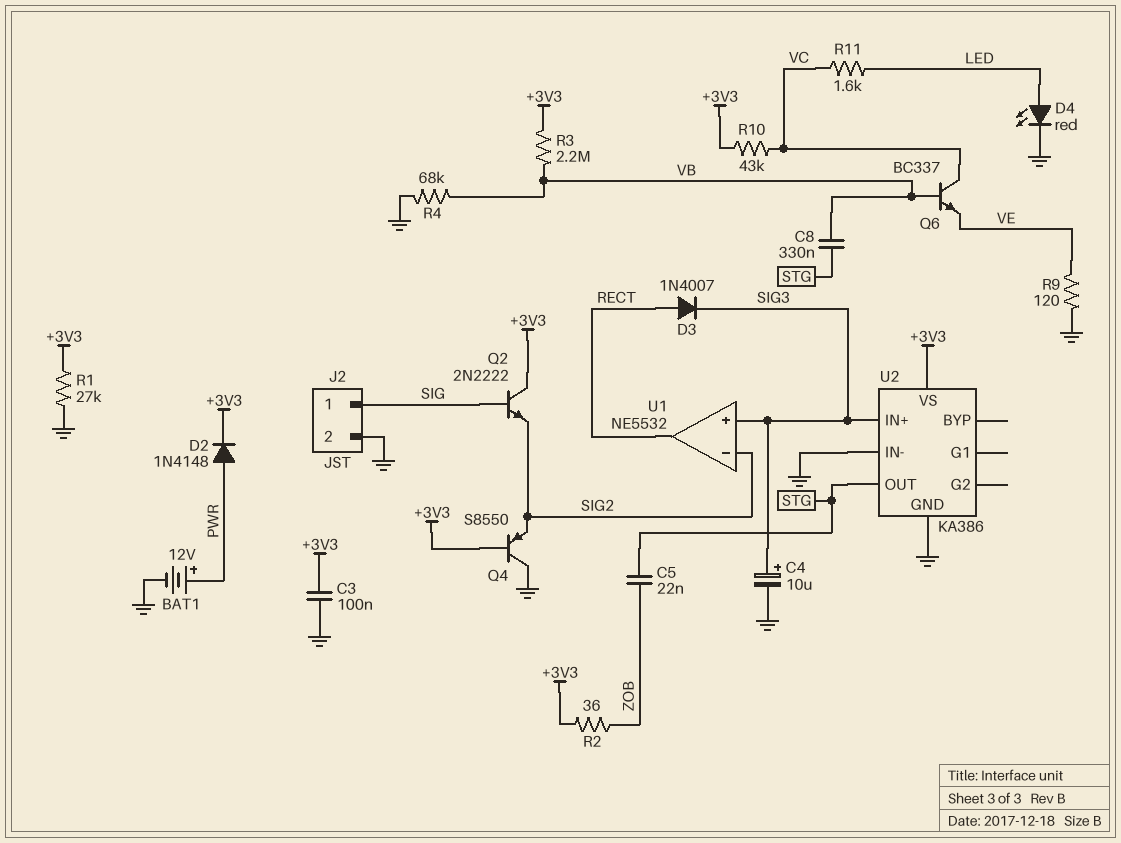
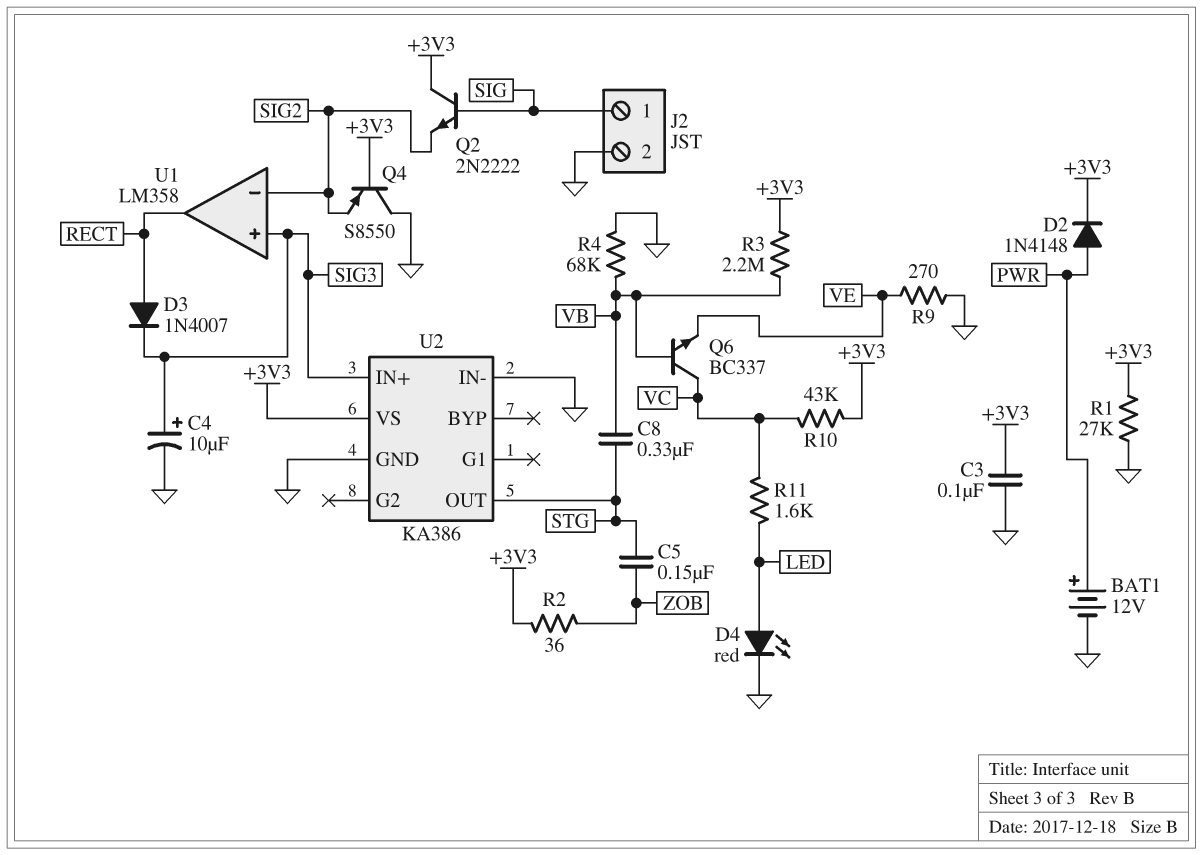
C5: 22nF (STG, ZOB) -> 150nF (STG, ZOB)
R9: 120 (GND, VE) -> 270 (GND, VE)
U1: NE5532 -> LM358

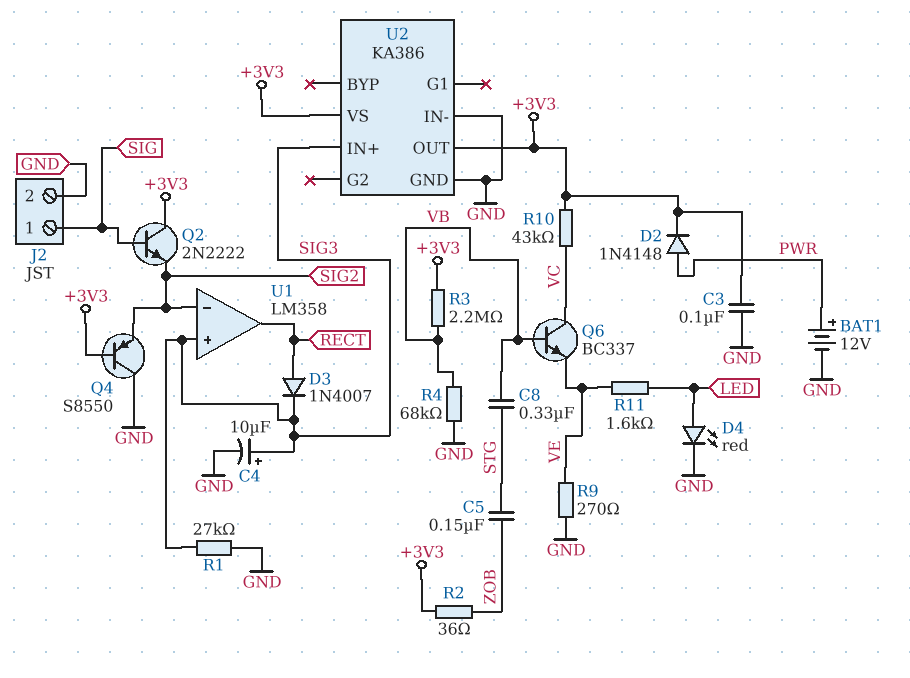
R1: 27k (+3V3, GND) -> 27k (GND, SIG3)
R11: 1.6k (LED, VC) -> 1.6k (LED, VE)
U2 pin OUT: STG -> +3V3

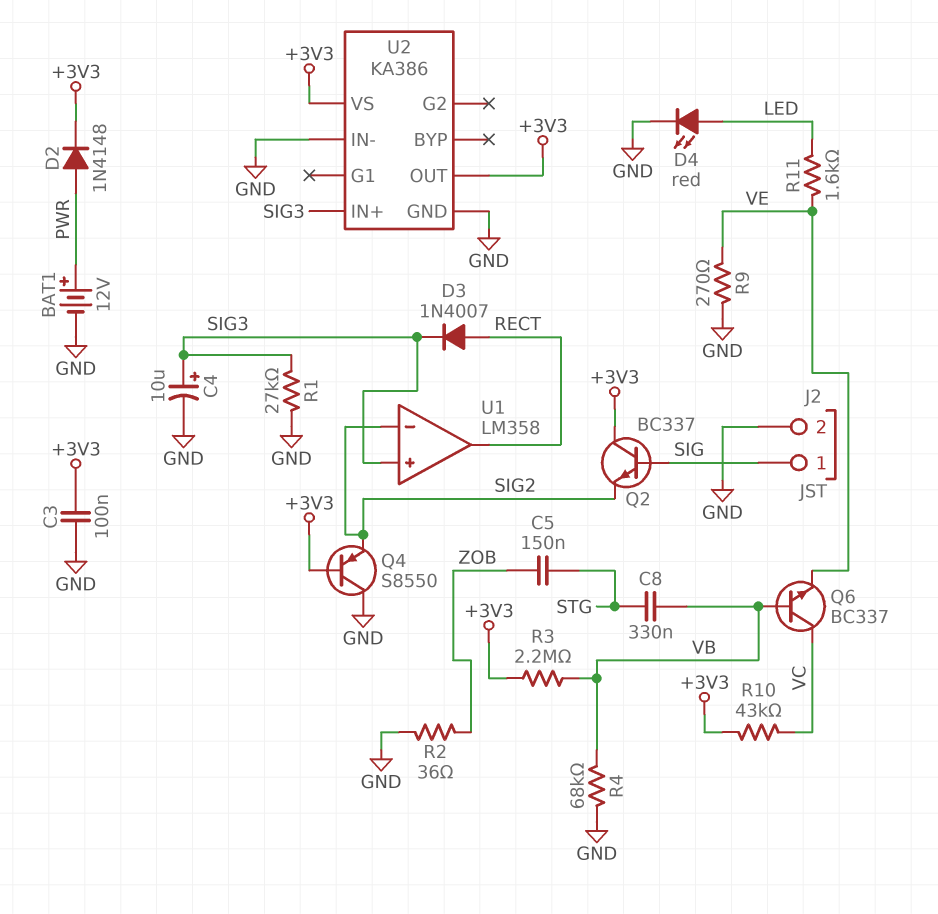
Q2: NPN 2N2222 (B SIG, C +3V3, E SIG2) -> NPN BC337 (B SIG, C +3V3, E SIG2)
R2: 36 (+3V3, ZOB) -> 36 (GND, ZOB)

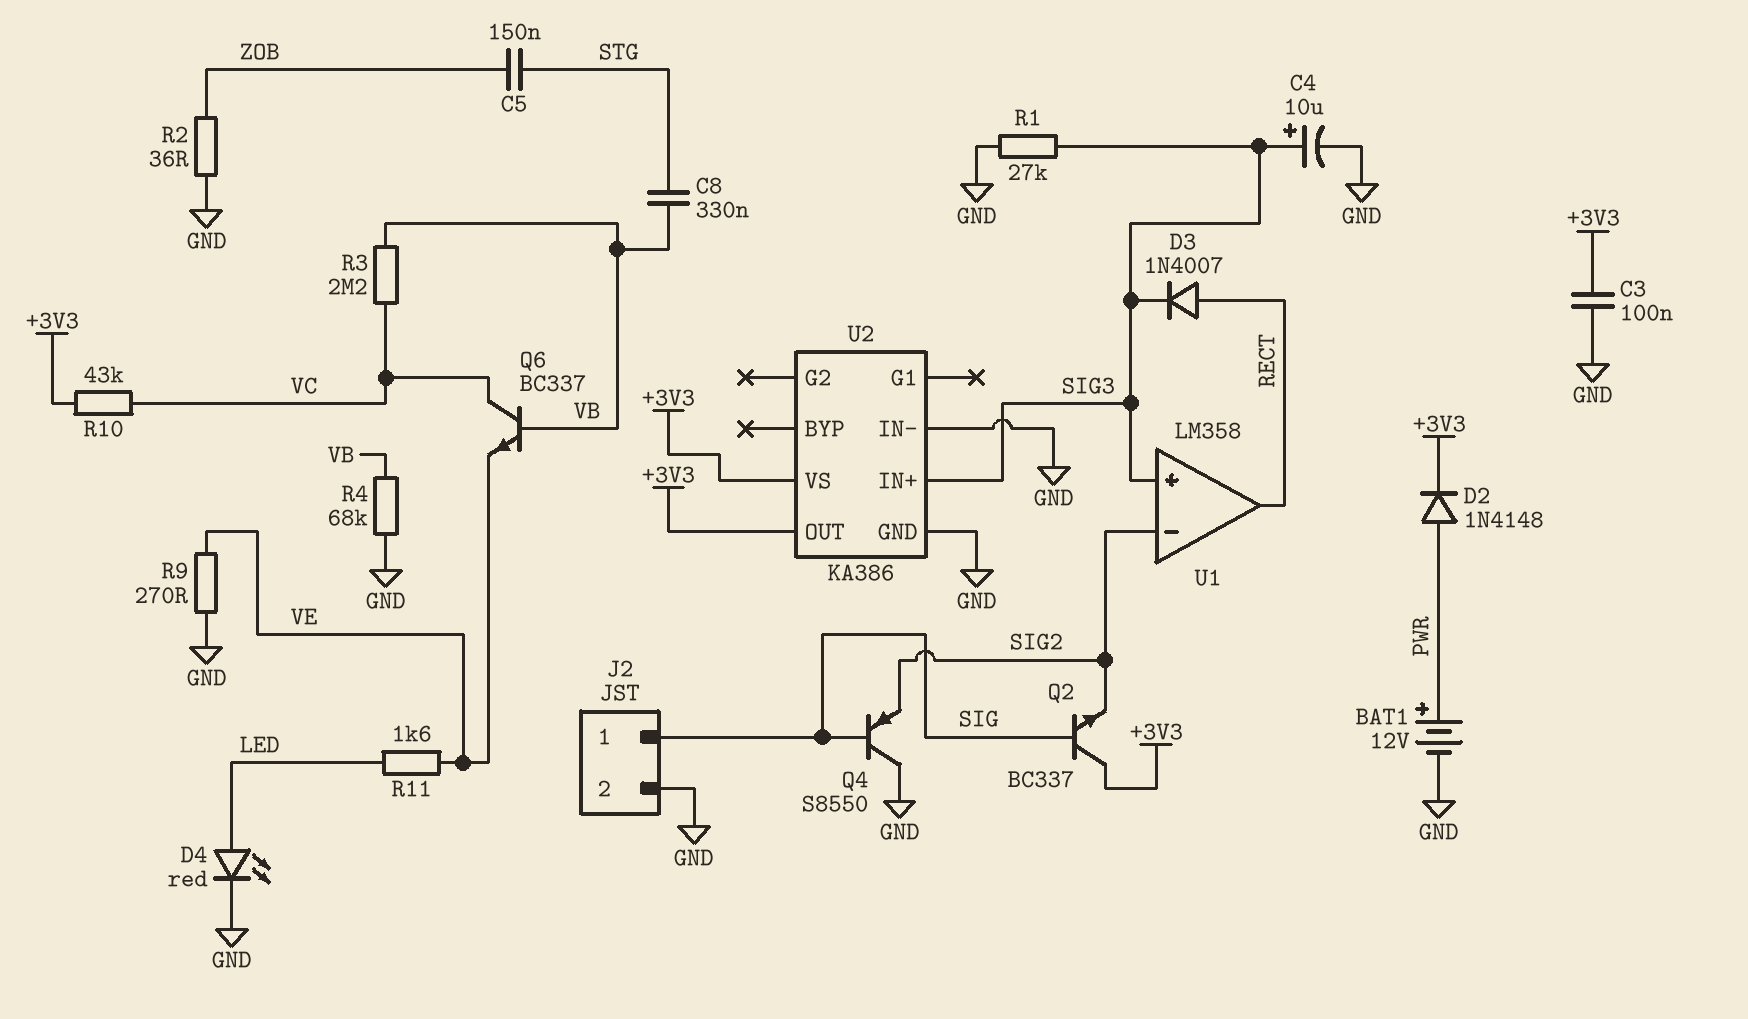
Q4: PNP S8550 (B +3V3, C GND, E SIG2) -> PNP S8550 (B SIG, C GND, E SIG2)
R3: 2.2M (+3V3, VB) -> 2.2M (VB, VC)

